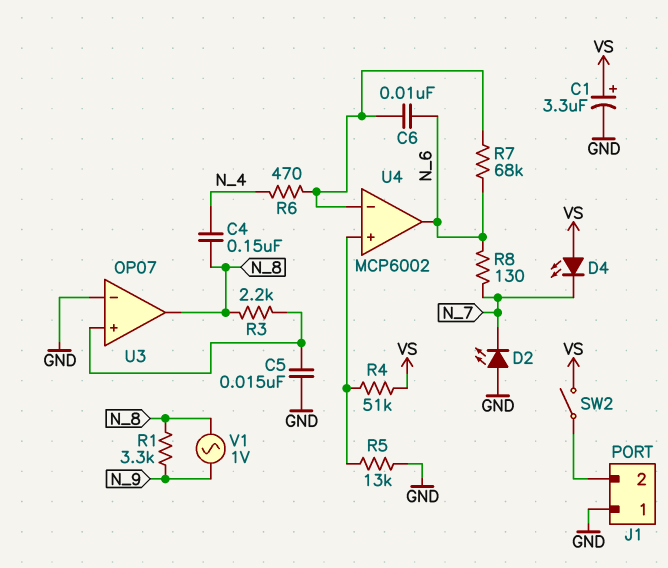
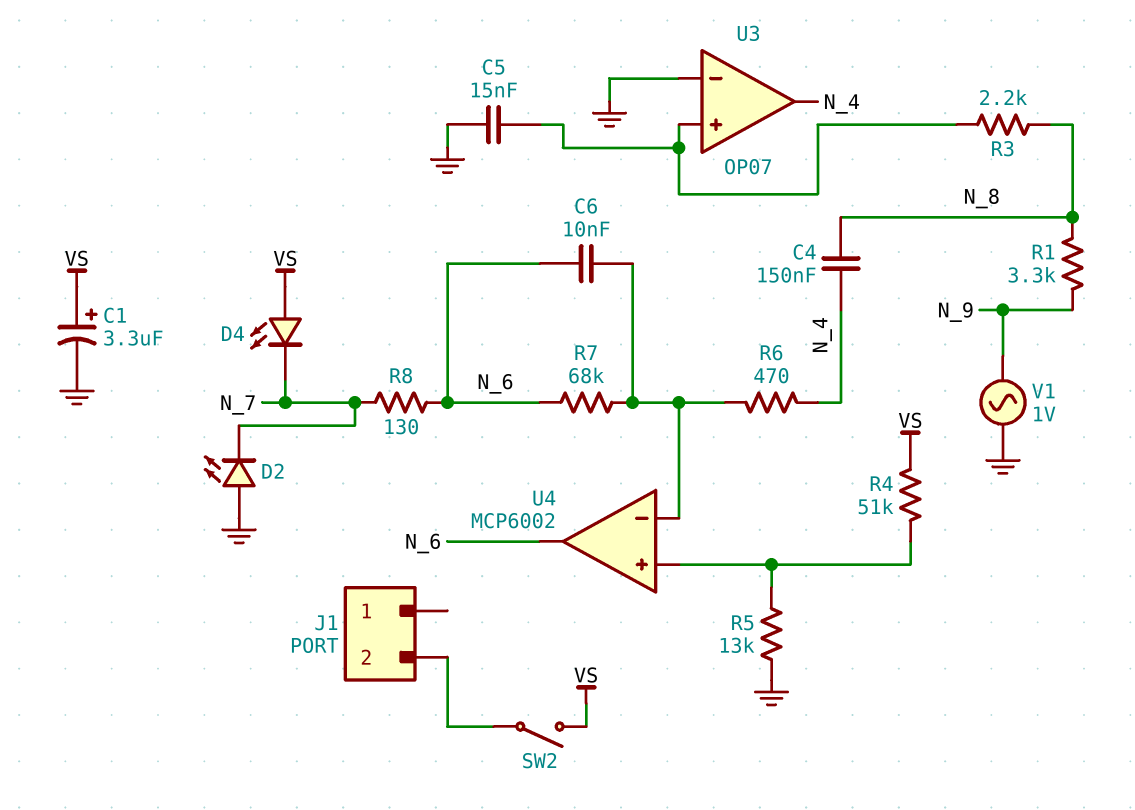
J1 pin 1: GND -> none
U3 pin out: N_8 -> N_4
V1: AC 1V (N_8, N_9) -> AC 1V (GND, N_9)

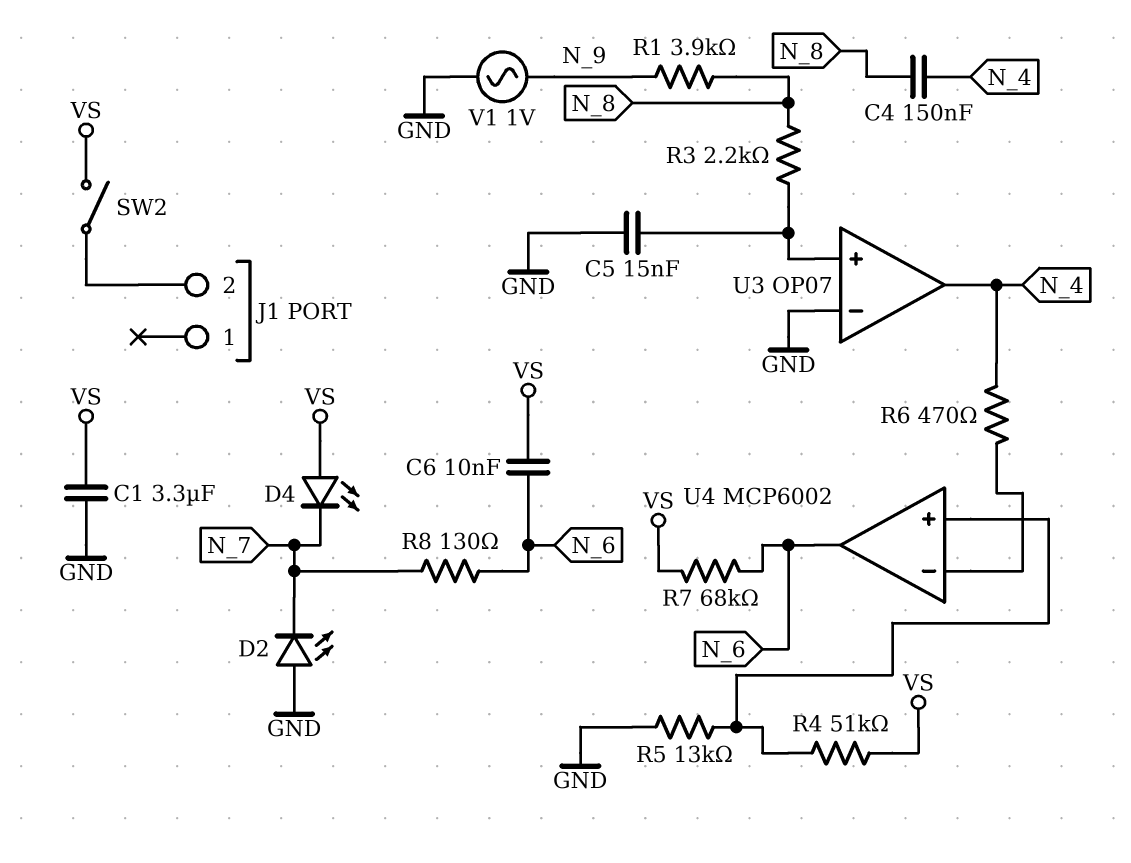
C1: 3.3uF (plus VS, minus GND) -> 3.3uF (GND, VS)
C6: 10nF (N_6, U4/in-) -> 10nF (N_6, VS)
R1: 3.3k (N_8, N_9) -> 3.9k (N_8, N_9)
R7: 68k (N_6, U4/in-) -> 68k (N_6, VS)

